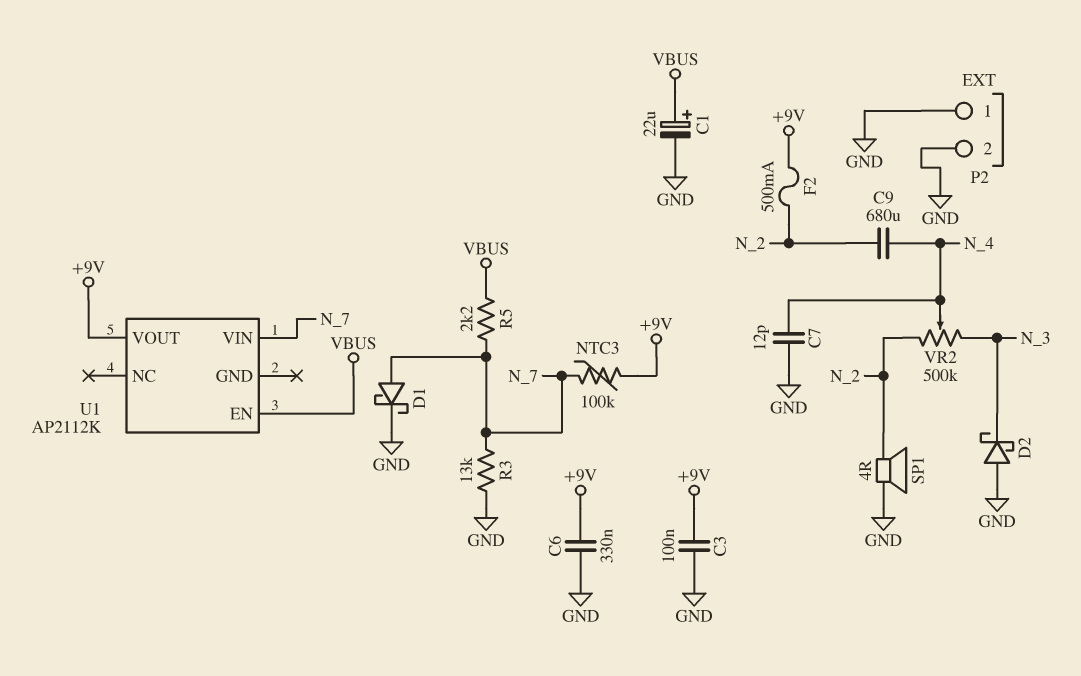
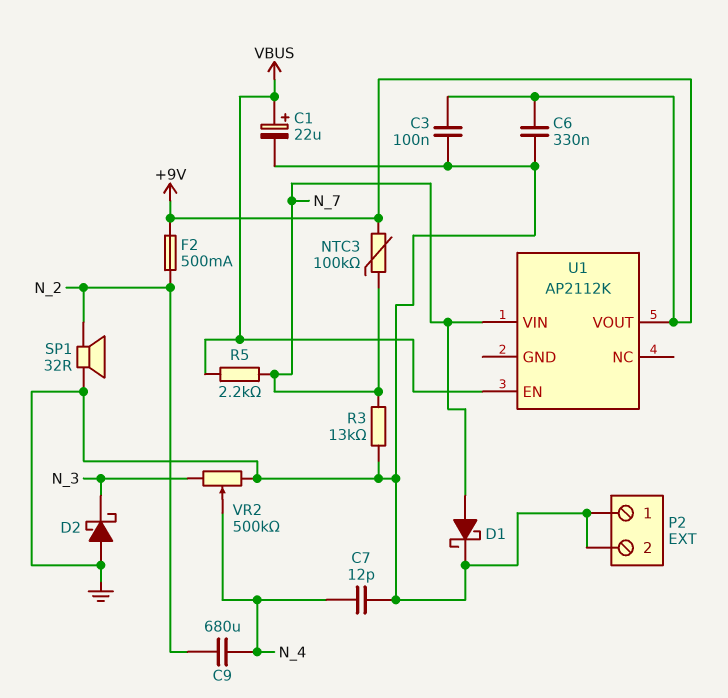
SP1: speaker 4R (GND, N_2) -> speaker 32R (GND, N_2)
VR2: 500k (N_2, N_3, wiper N_4) -> 500k (GND, N_3, wiper N_4)

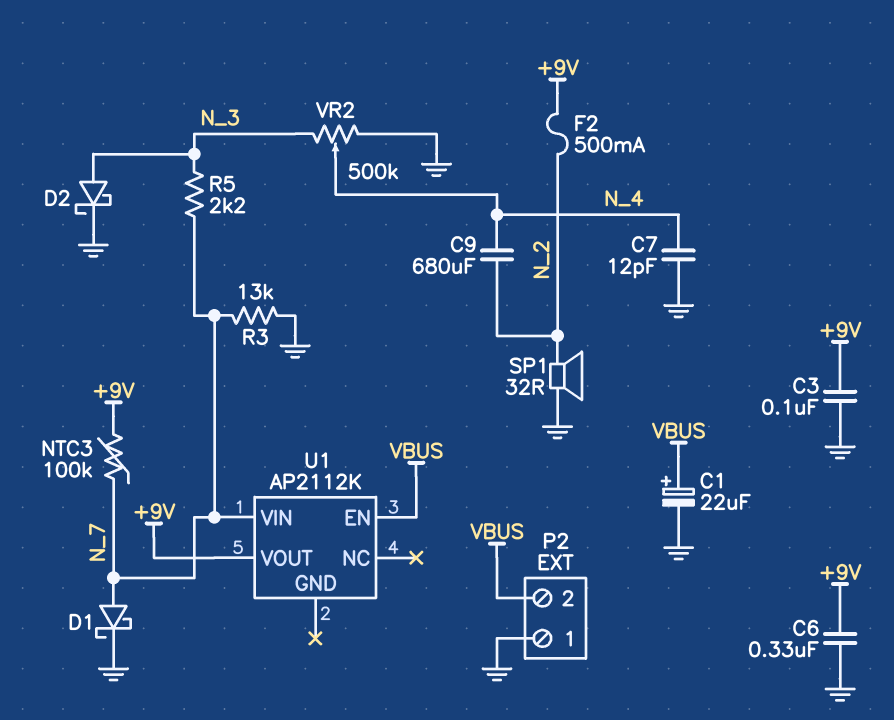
D2: schottky (A GND, K N_3) -> schottky (A N_3, K GND)
P2 pin 2: GND -> VBUS
R5: 2.2k (N_7, VBUS) -> 2.2k (N_3, N_7)

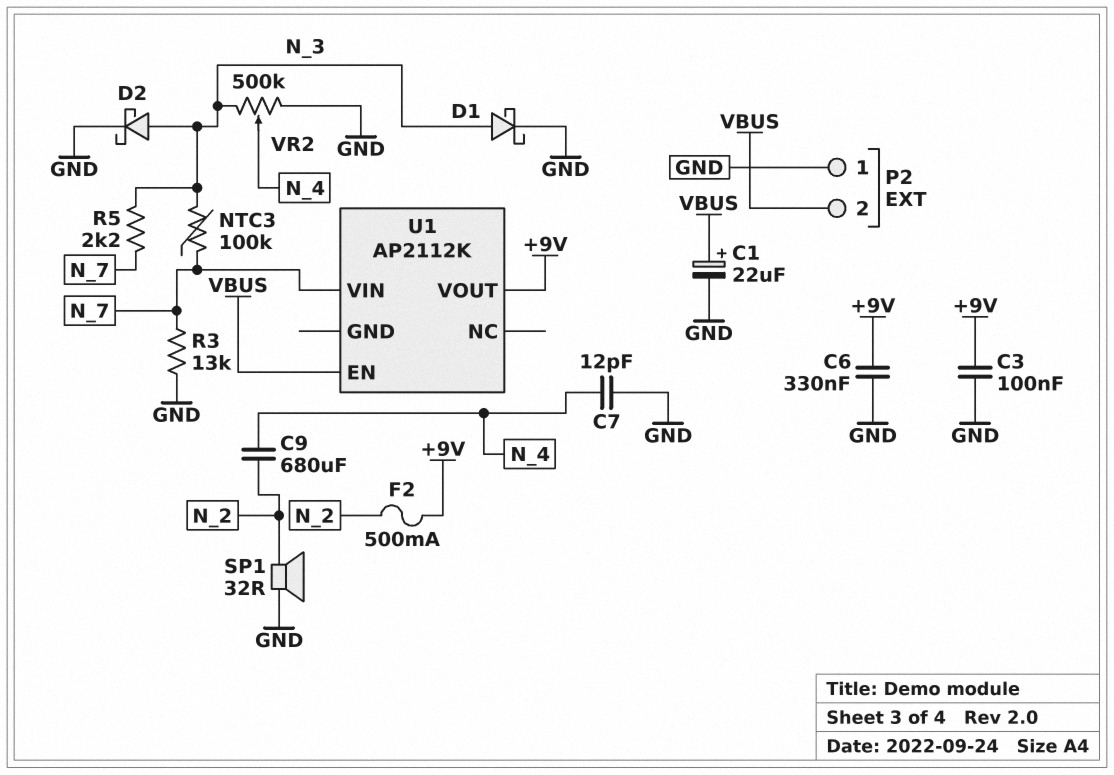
D1: schottky (A N_7, K GND) -> schottky (A N_3, K GND)
NTC3: 100k (+9V, N_7) -> 100k (N_3, N_7)

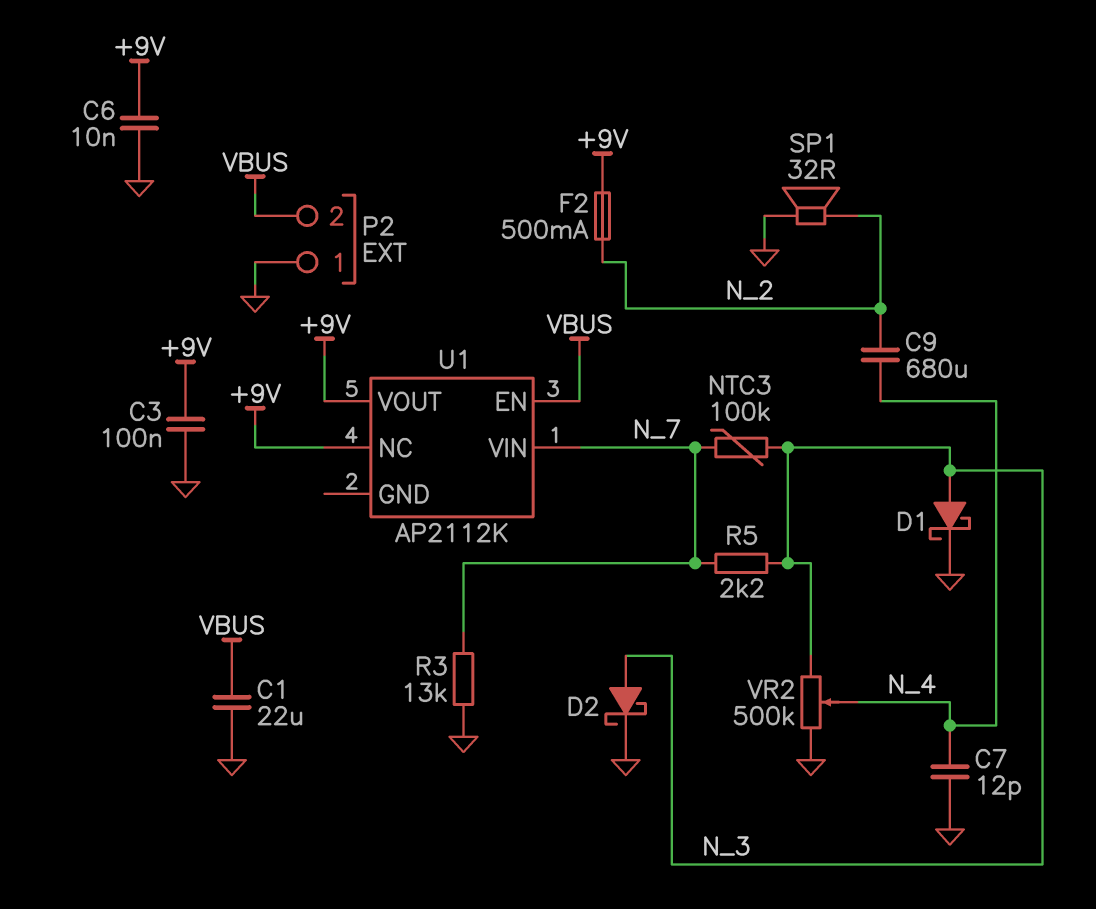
C1: 22uF (plus VBUS, minus GND) -> 22uF (GND, VBUS)
C6: 330nF (+9V, GND) -> 10nF (+9V, GND)
U1 pin NC: none -> +9V

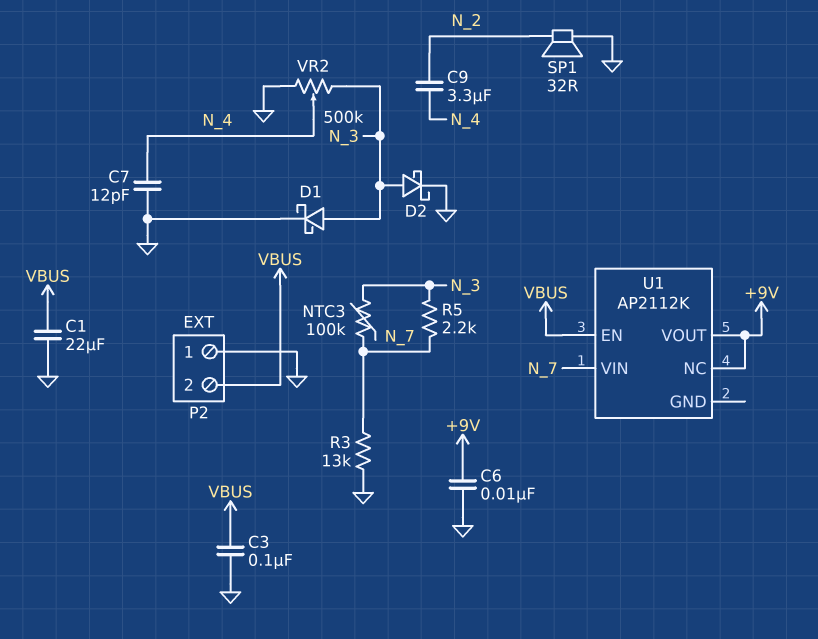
C3: 100nF (+9V, GND) -> 100nF (GND, VBUS)
C9: 680uF (N_2, N_4) -> 3.3uF (N_2, N_4)
F2: 500mA (+9V, N_2) -> none

